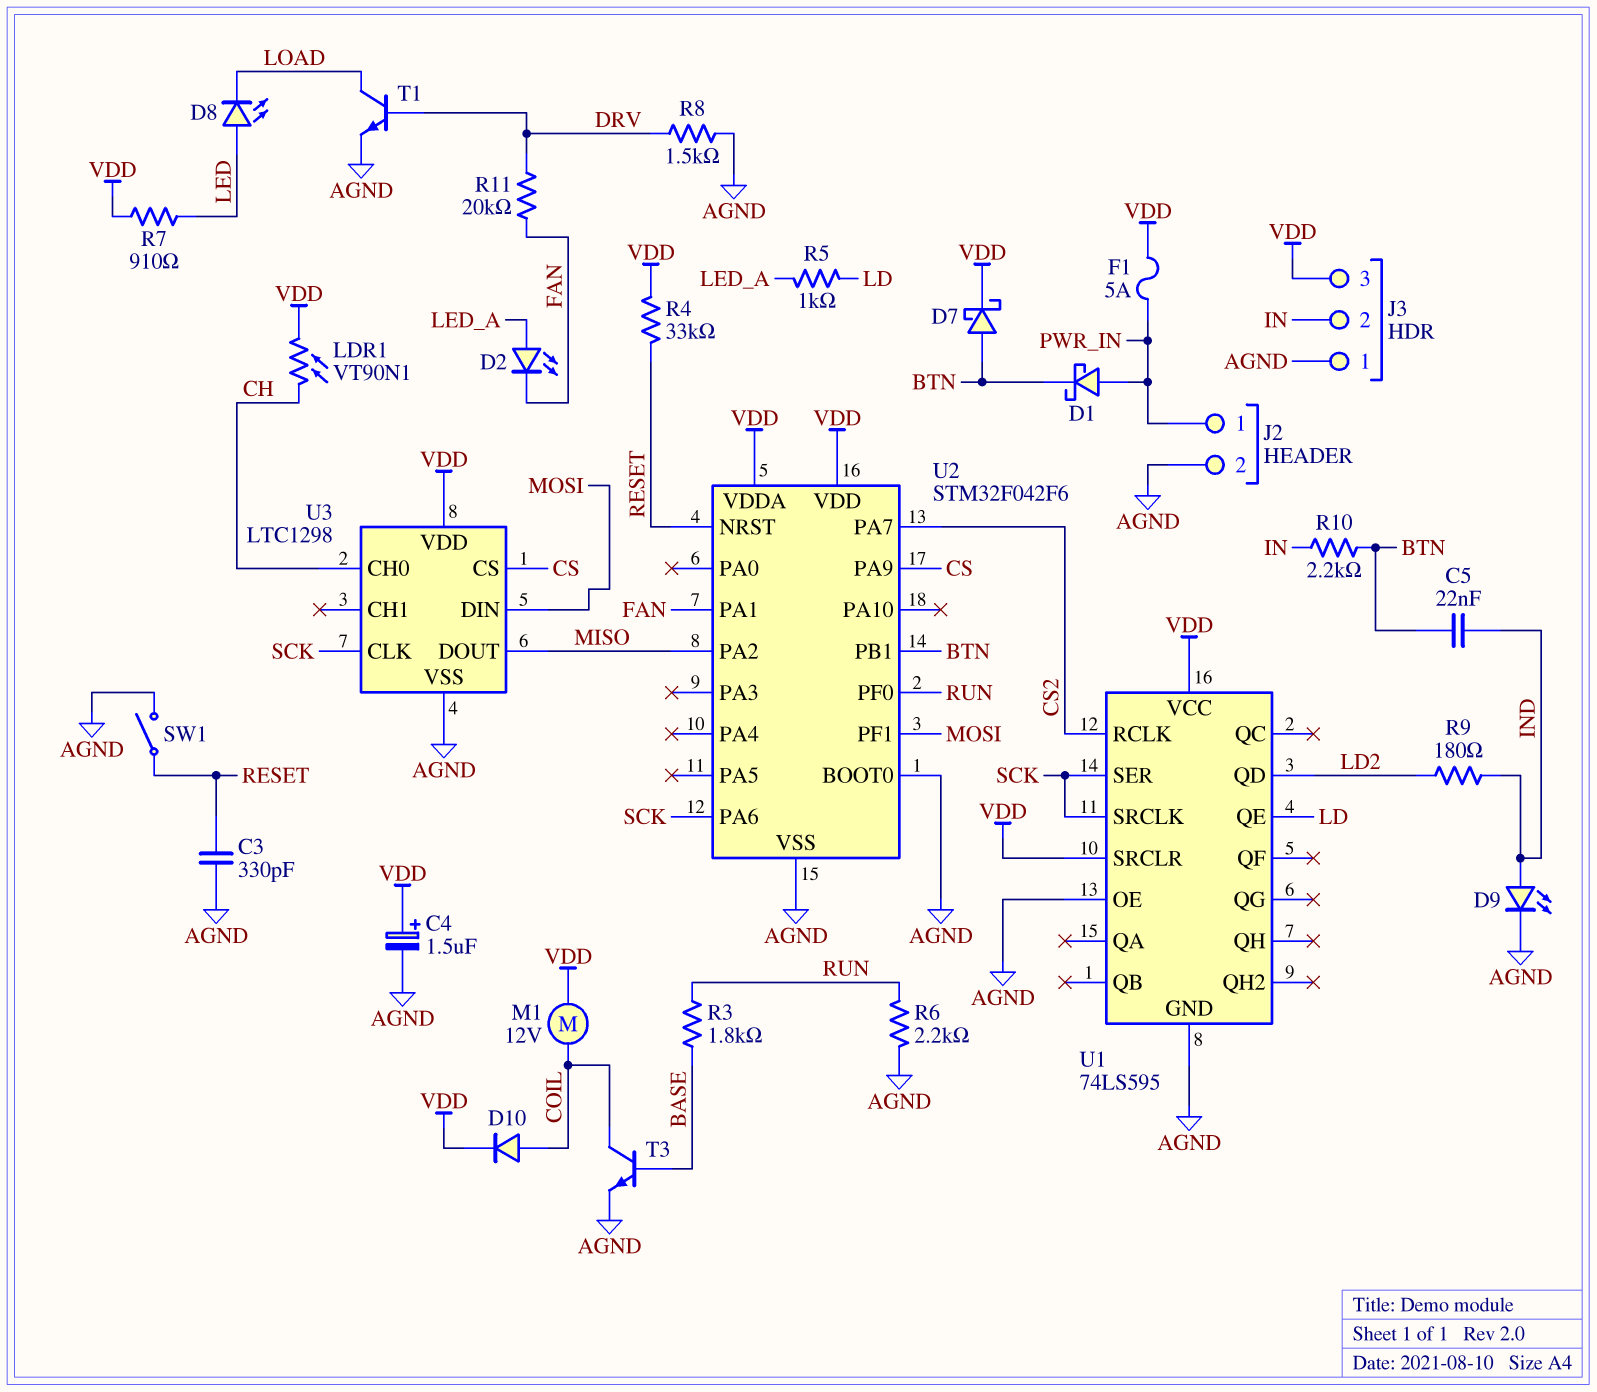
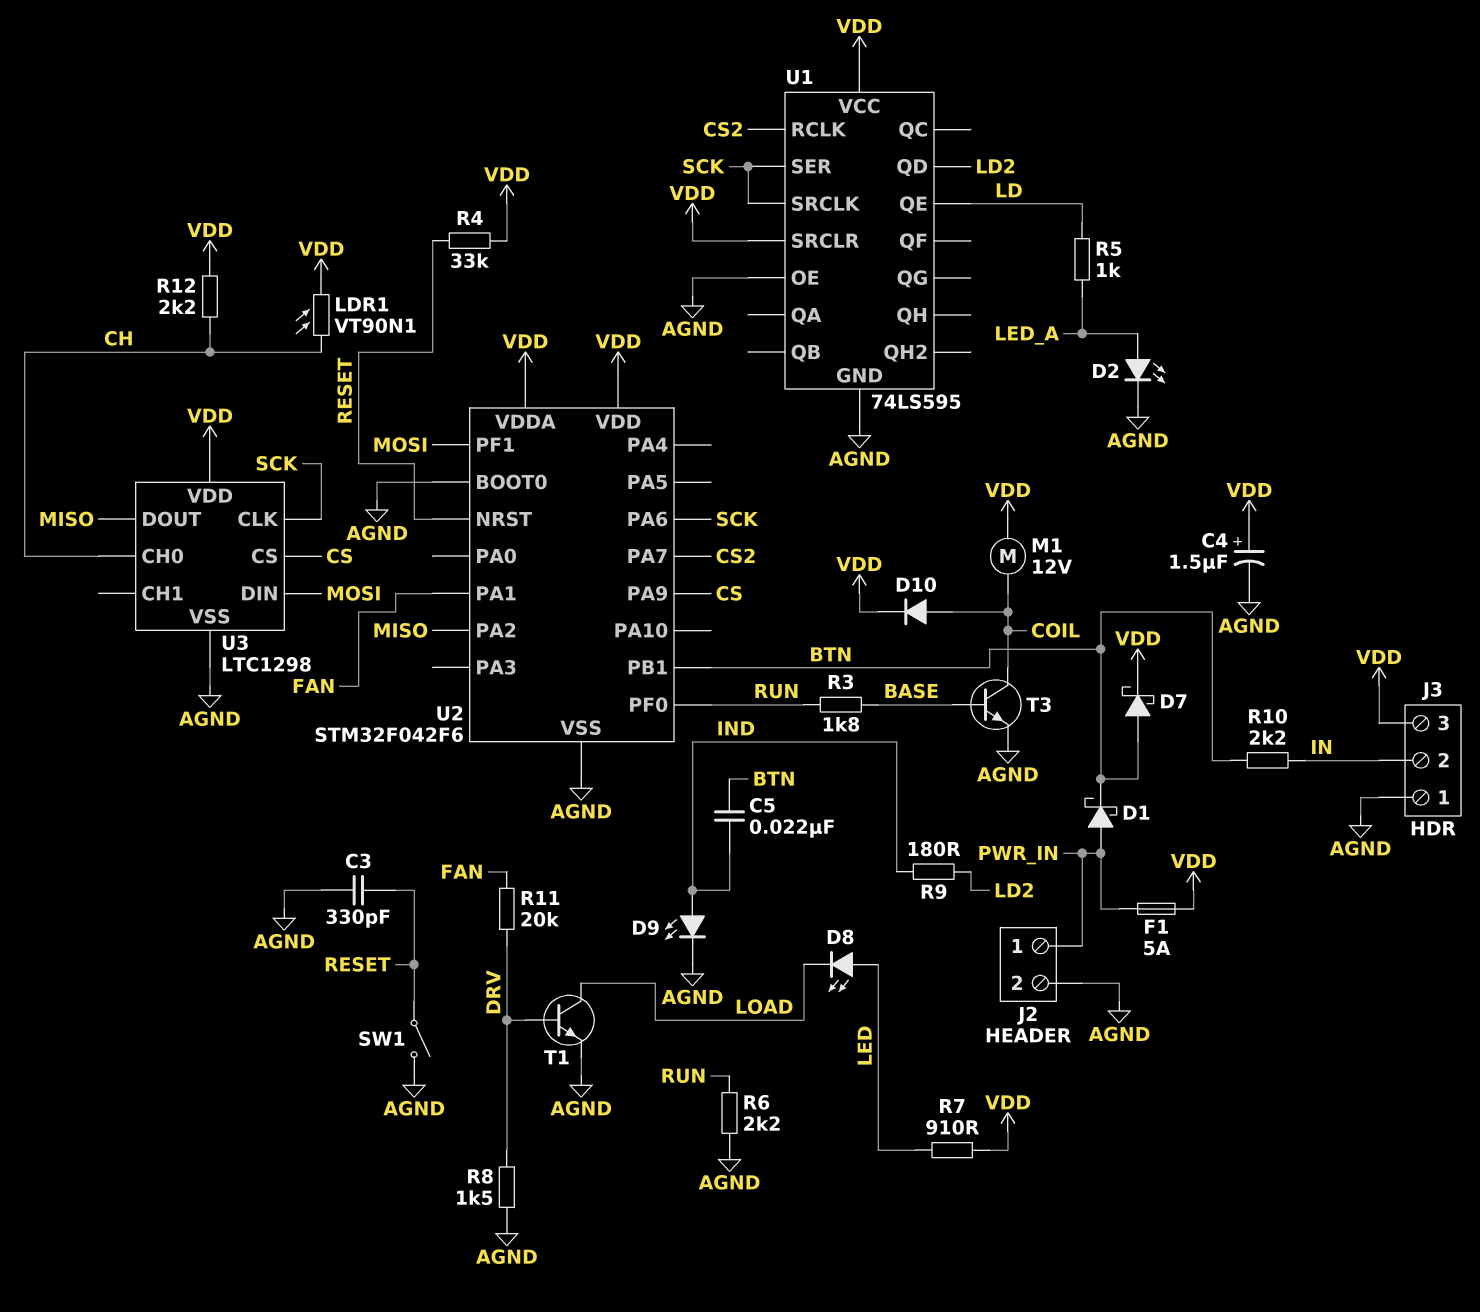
D2: LED (A LED_A, K FAN) -> LED (A LED_A, K AGND)
R12: none -> 2.2k (CH, VDD)

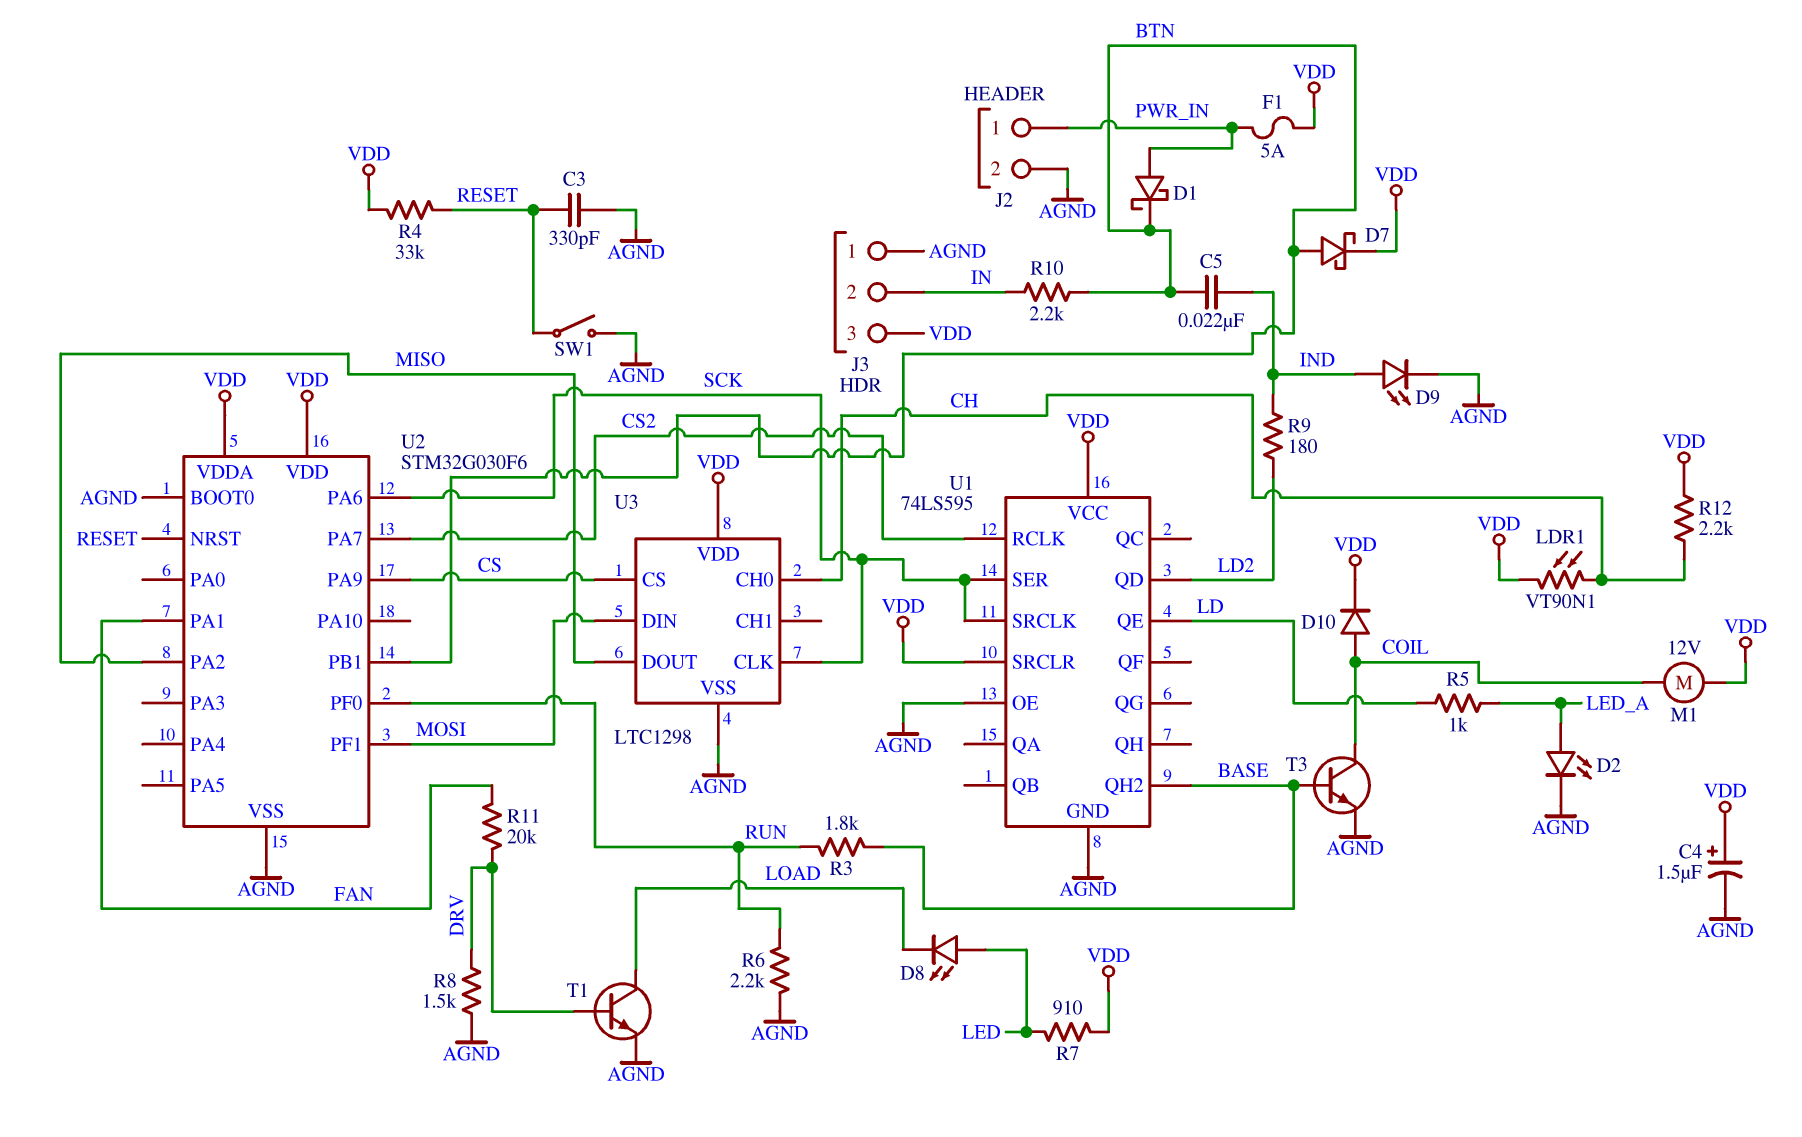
U1 pin QH2: none -> BASE
U2: STM32F042F6 -> STM32G030F6

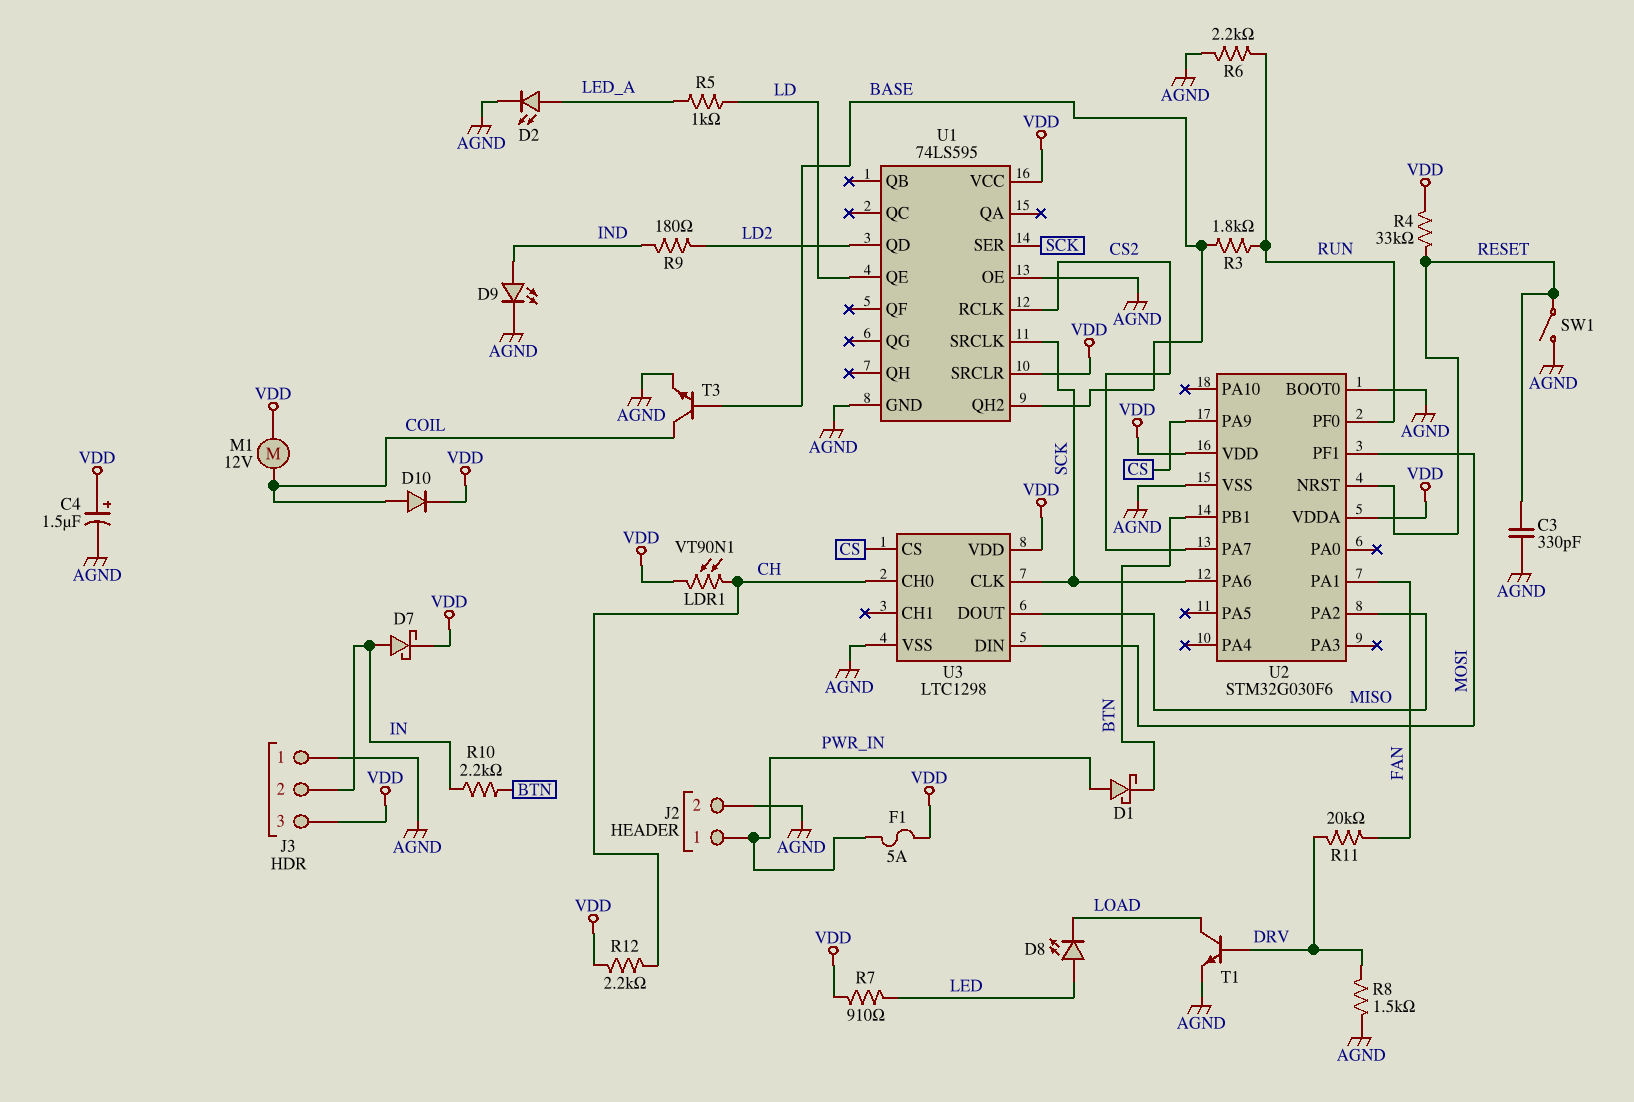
C5: 22nF (BTN, IND) -> none
D7: schottky (A BTN, K VDD) -> schottky (A IN, K VDD)

